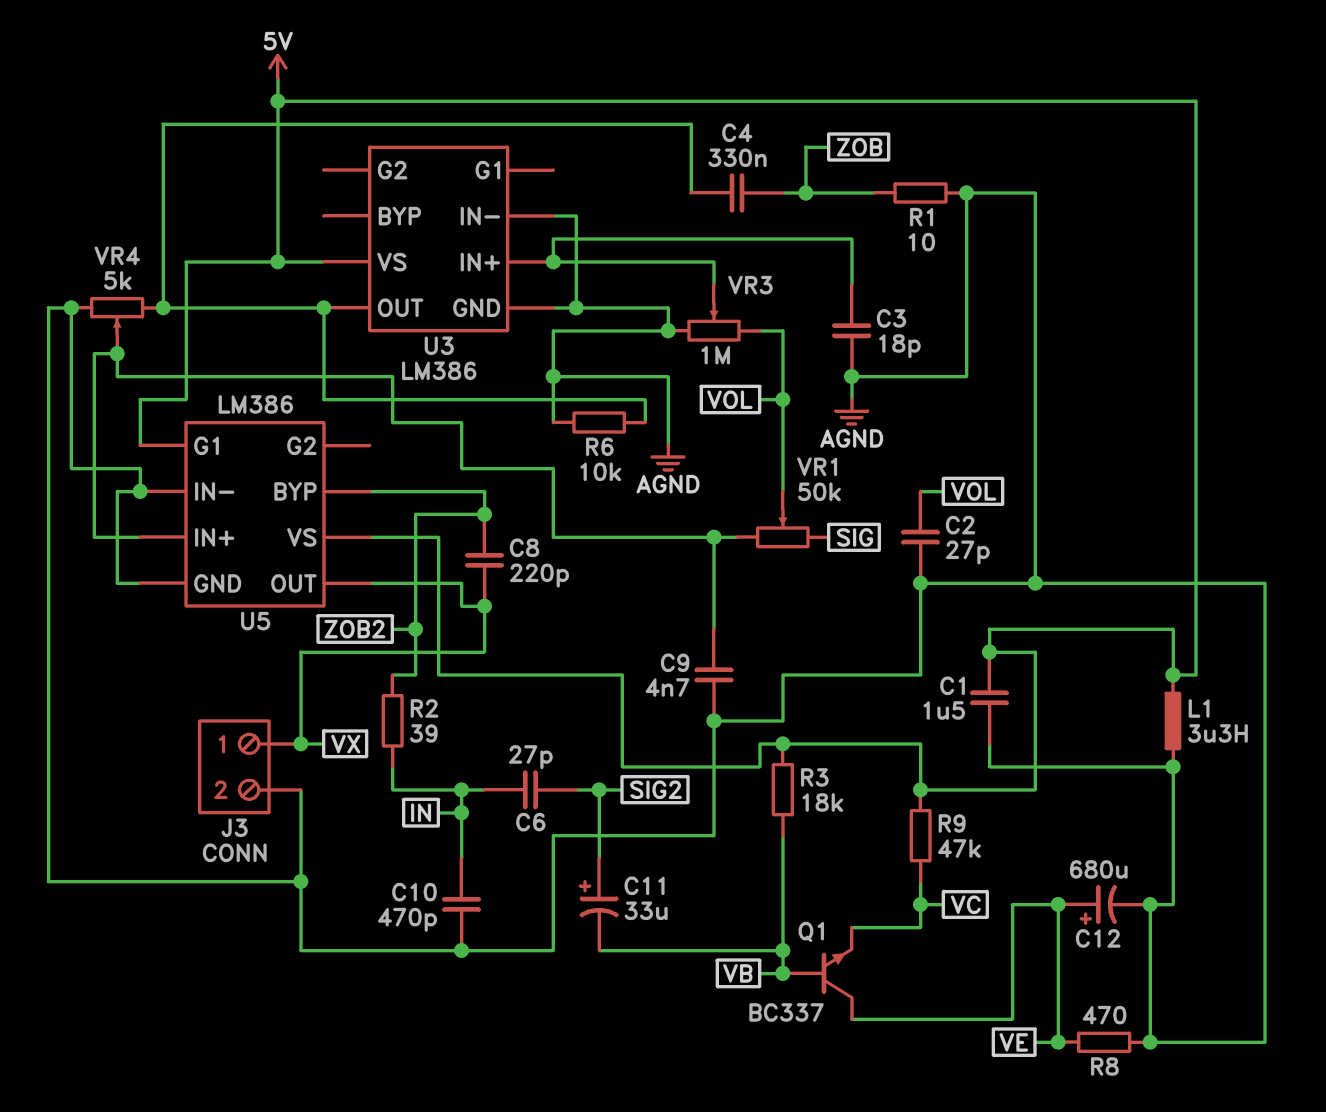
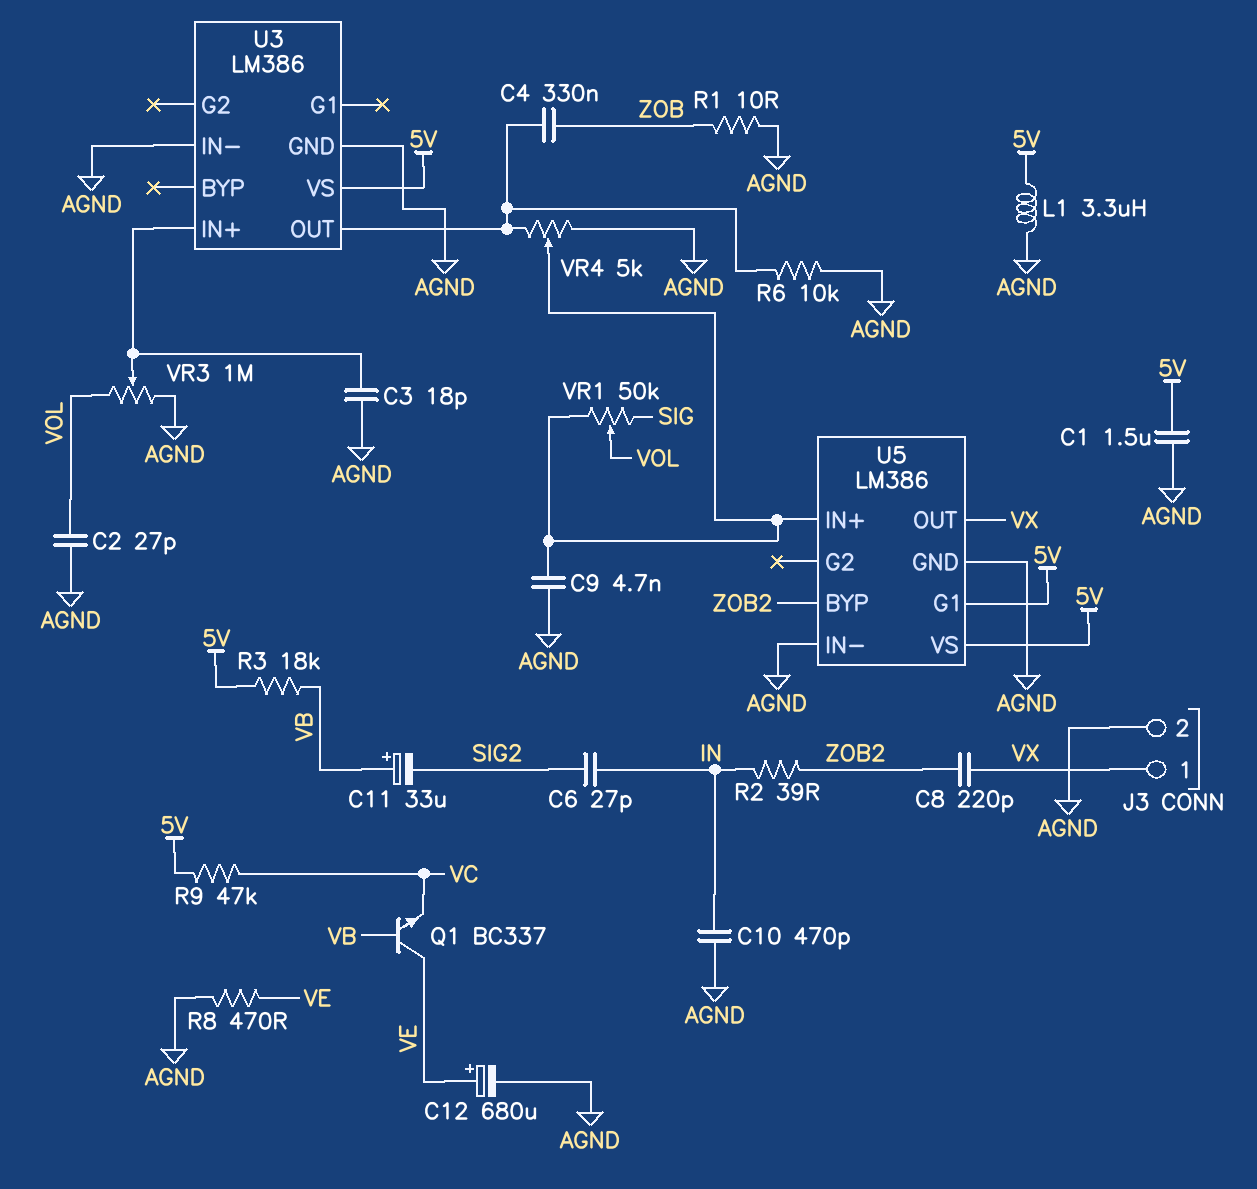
C11: 33uF (plus SIG2, minus VB) -> 33uF (plus VB, minus SIG2)

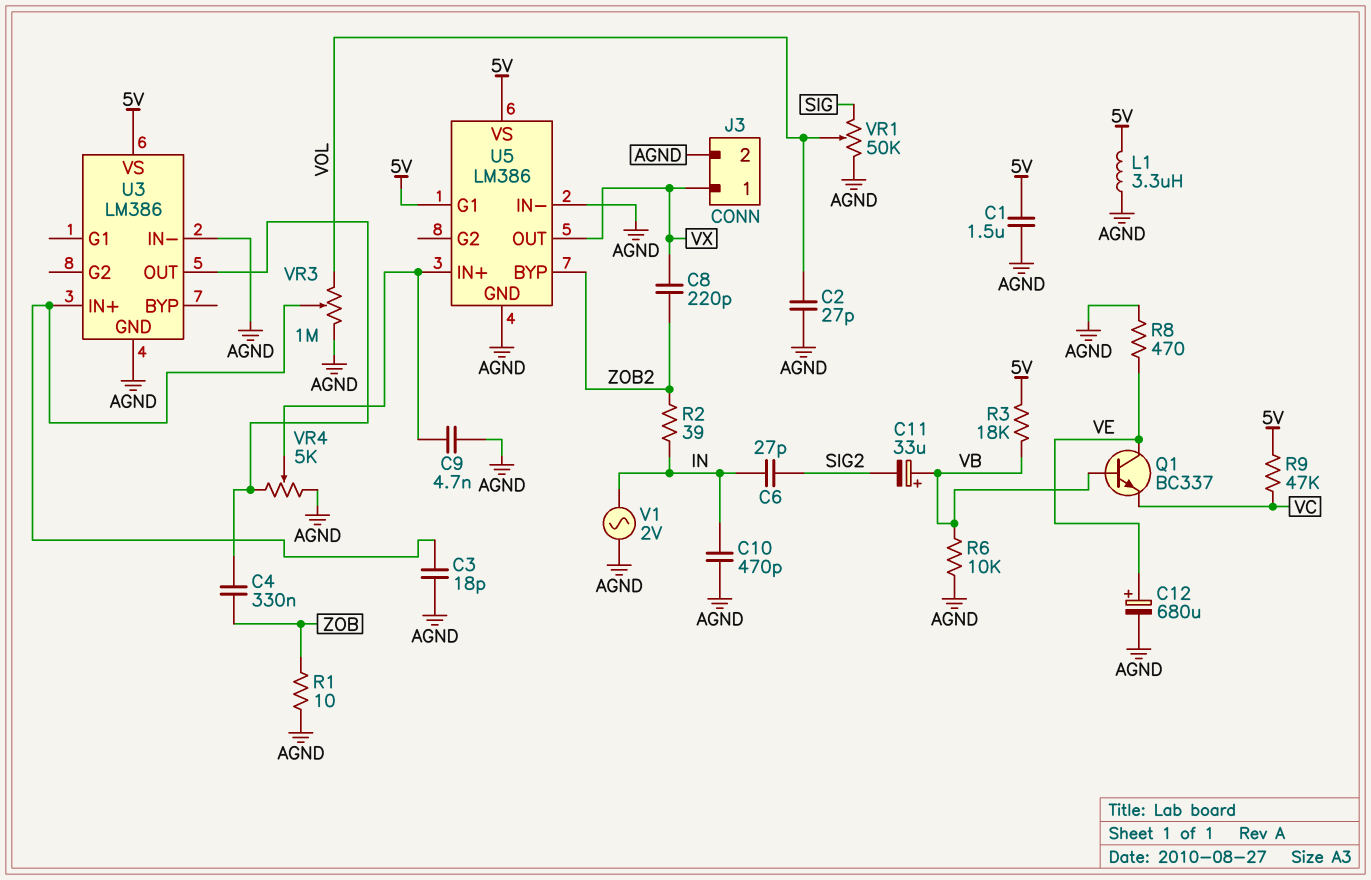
R6: 10k (AGND, U3/OUT) -> 10k (AGND, VB)
V1: none -> AC 2V (AGND, IN)
VR1: 50k (SIG, U5/IN+, wiper VOL) -> 50k (AGND, SIG, wiper VOL)

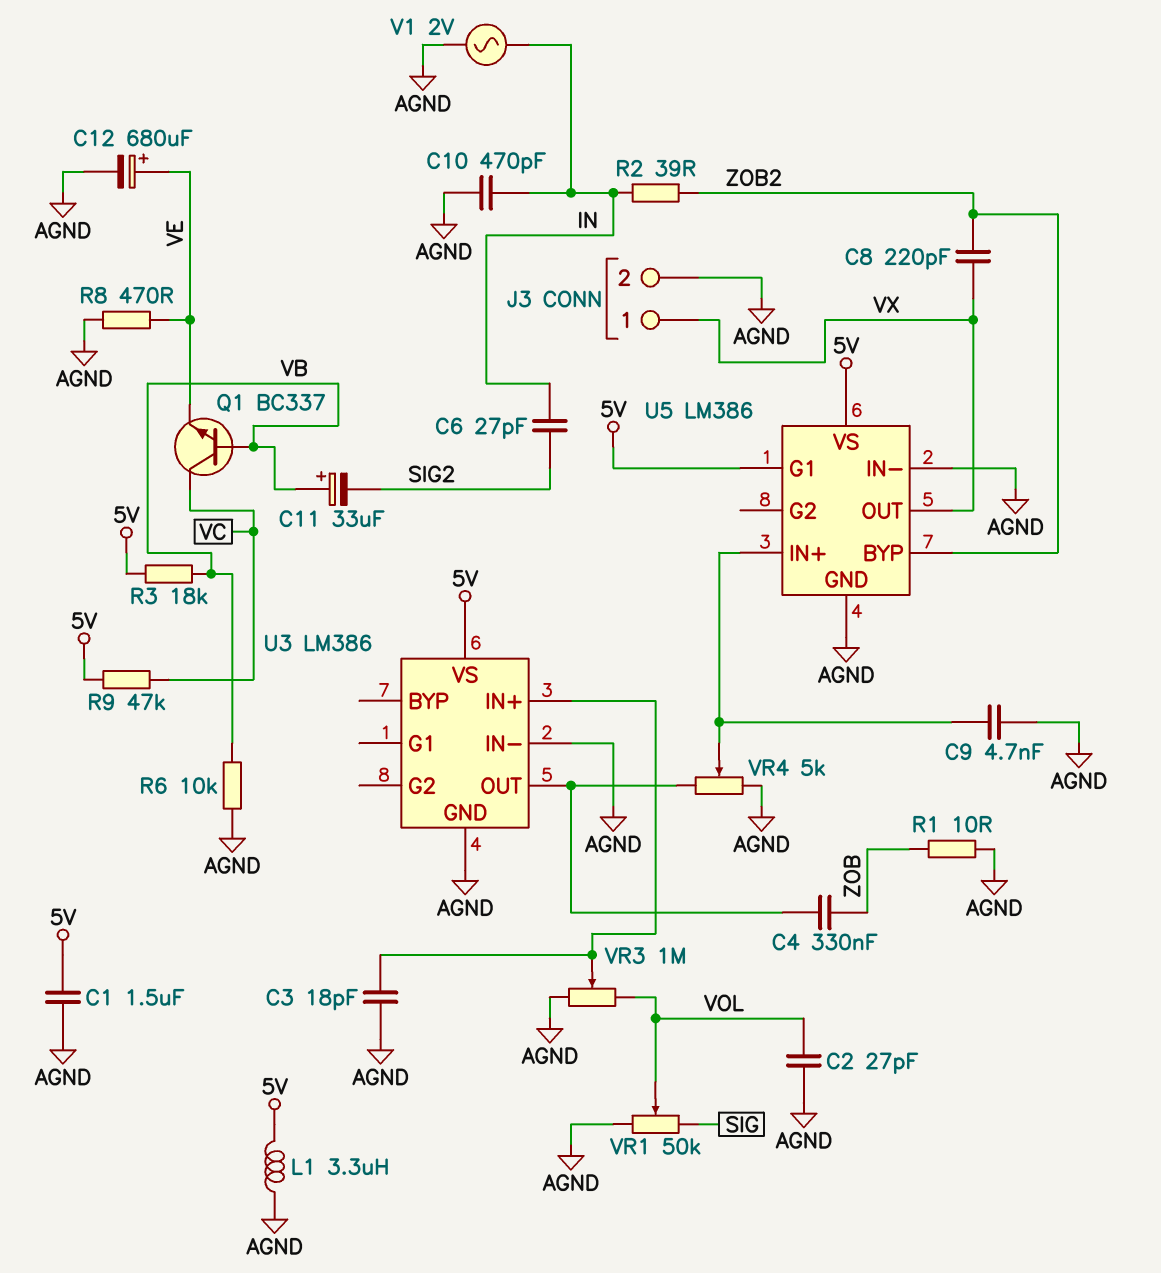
Q1: NPN BC337 (B VB, C VE, E VC) -> NPN BC337 (B VB, C VC, E VE)

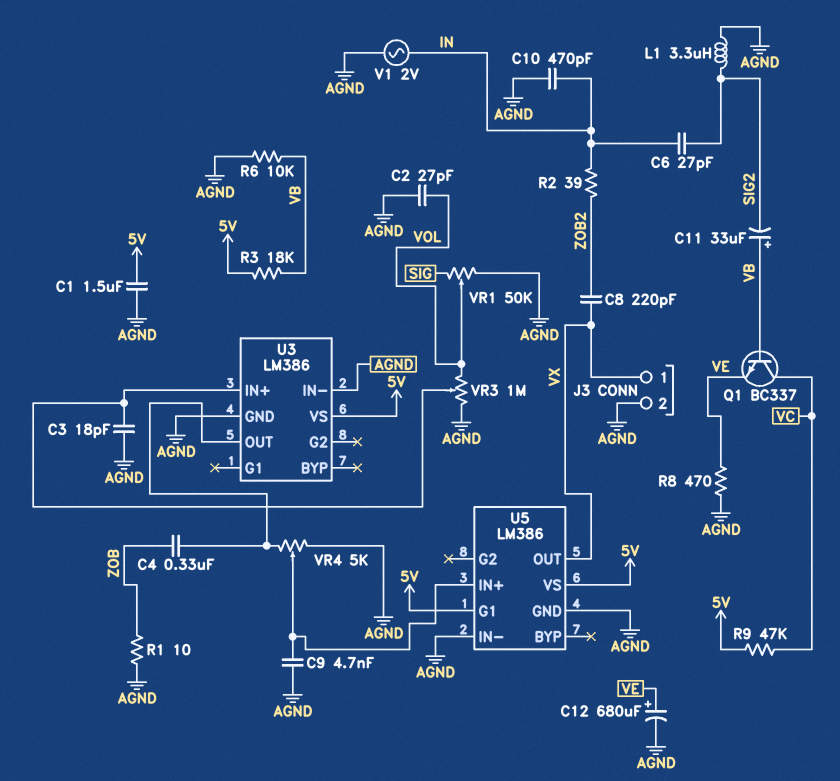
L1: 3.3uH (5V, AGND) -> 3.3uH (AGND, SIG2)
U5 pin BYP: ZOB2 -> none

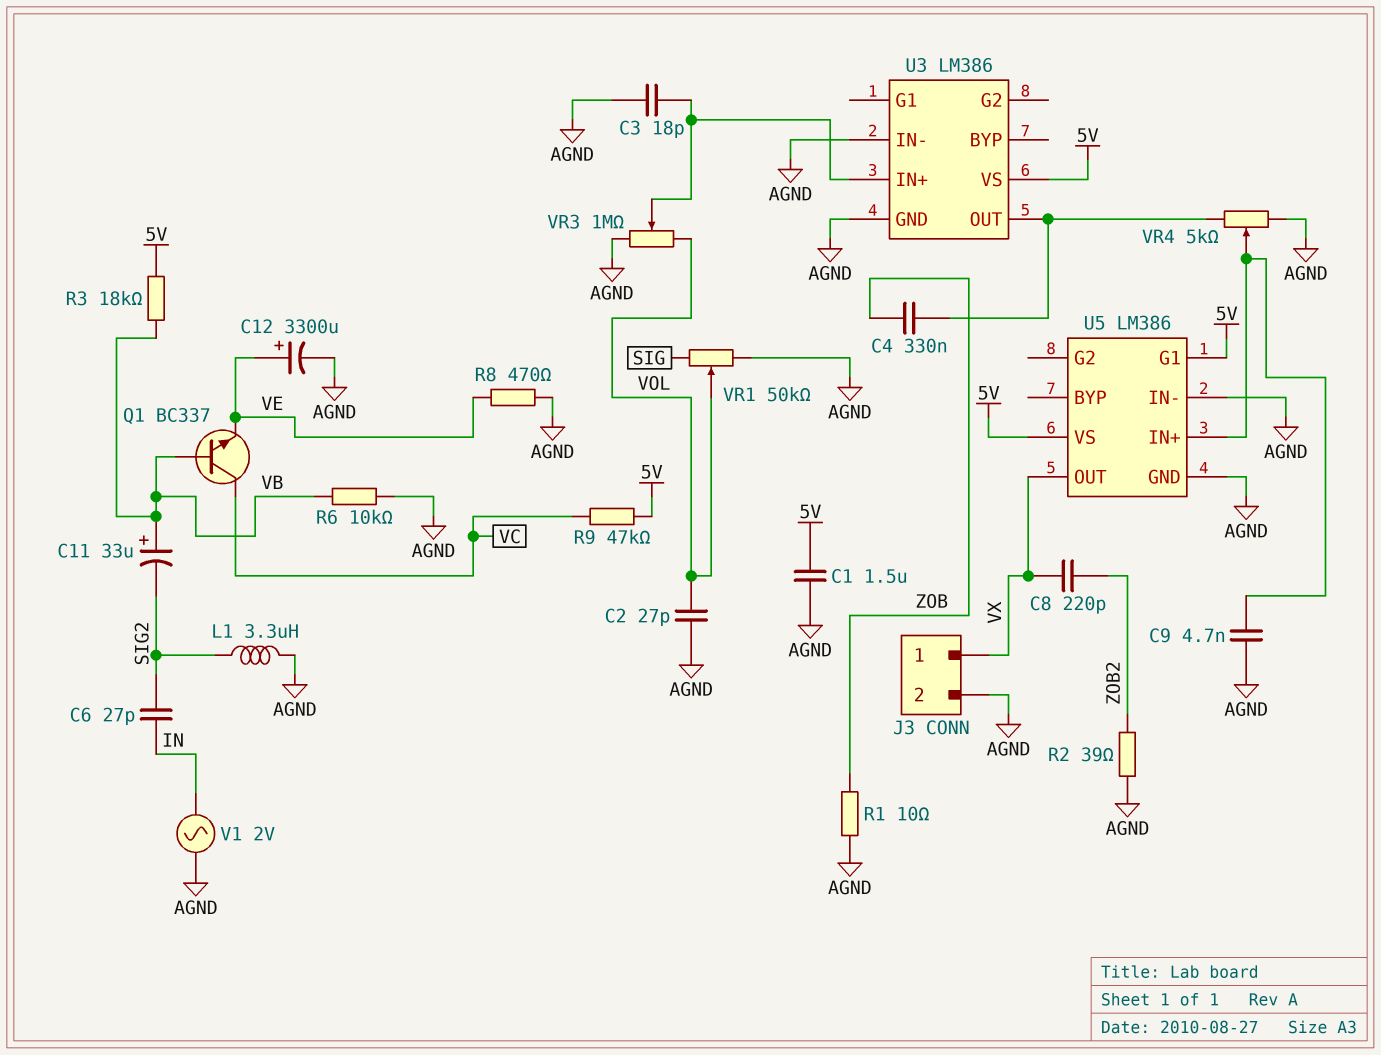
C10: 470pF (AGND, IN) -> none
C12: 680uF (plus VE, minus AGND) -> 3300uF (plus VE, minus AGND)
R2: 39 (IN, ZOB2) -> 39 (AGND, ZOB2)

